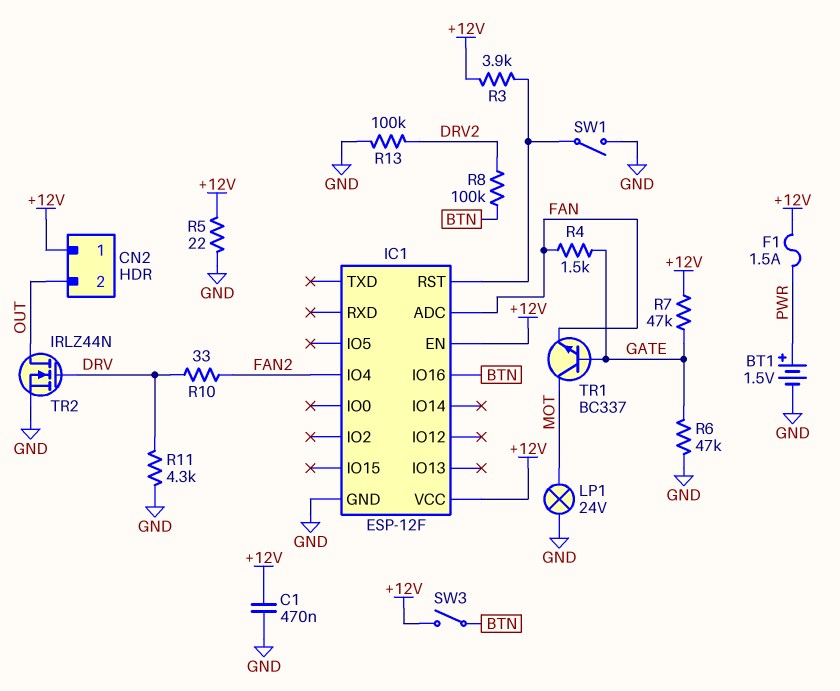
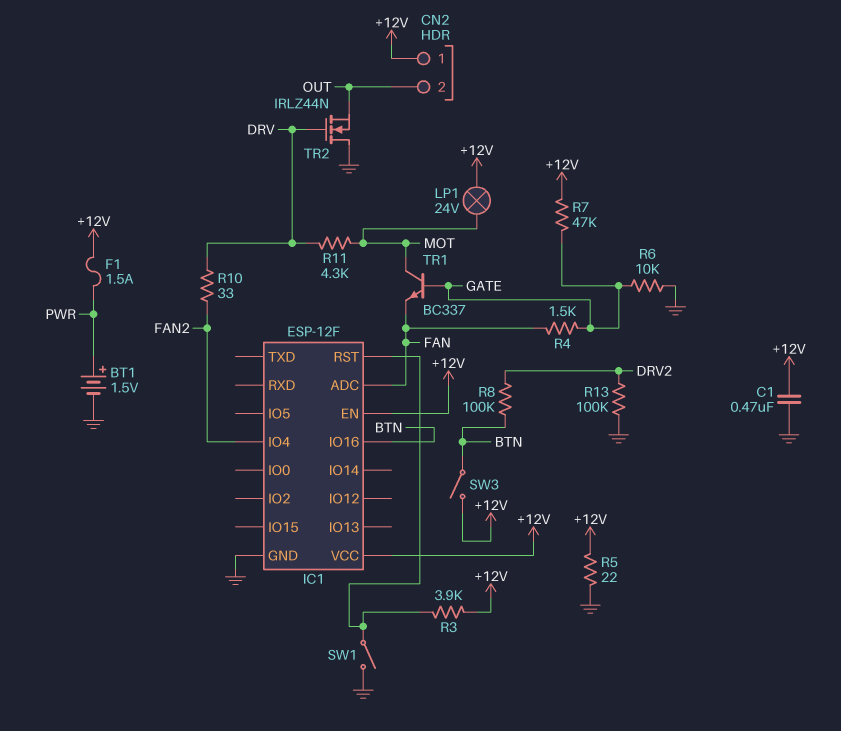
LP1: lamp 24V (GND, MOT) -> lamp 24V (+12V, MOT)
R6: 47k (GATE, GND) -> 10k (GATE, GND)
R11: 4.3k (DRV, GND) -> 4.3k (DRV, MOT)
TR2: NMOS IRLZ44N (G DRV, D OUT, S GND) -> NMOS IRLZ44N (G DRV, D GND, S OUT)

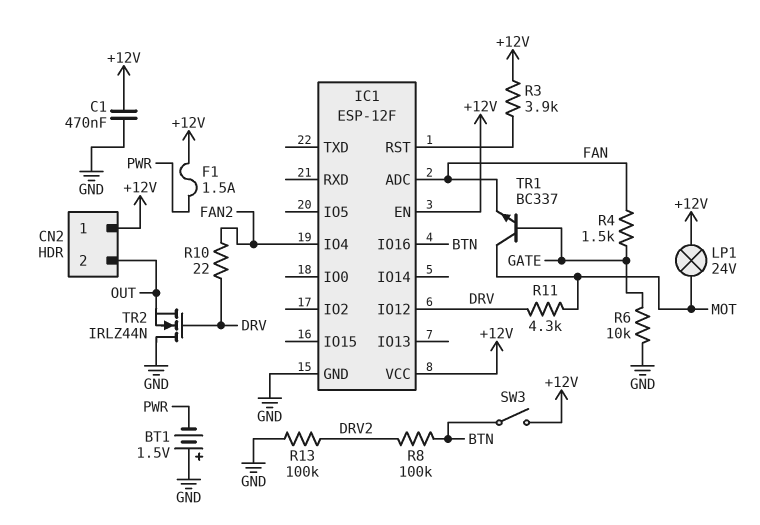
BT1: 1.5V (plus PWR, minus GND) -> 1.5V (plus GND, minus PWR)
IC1 pin IO12: none -> DRV
R5: 22 (+12V, GND) -> none
R7: 47k (+12V, GATE) -> none
R10: 33 (DRV, FAN2) -> 22 (DRV, FAN2)
SW1: switch (GND, IC1/RST) -> none

